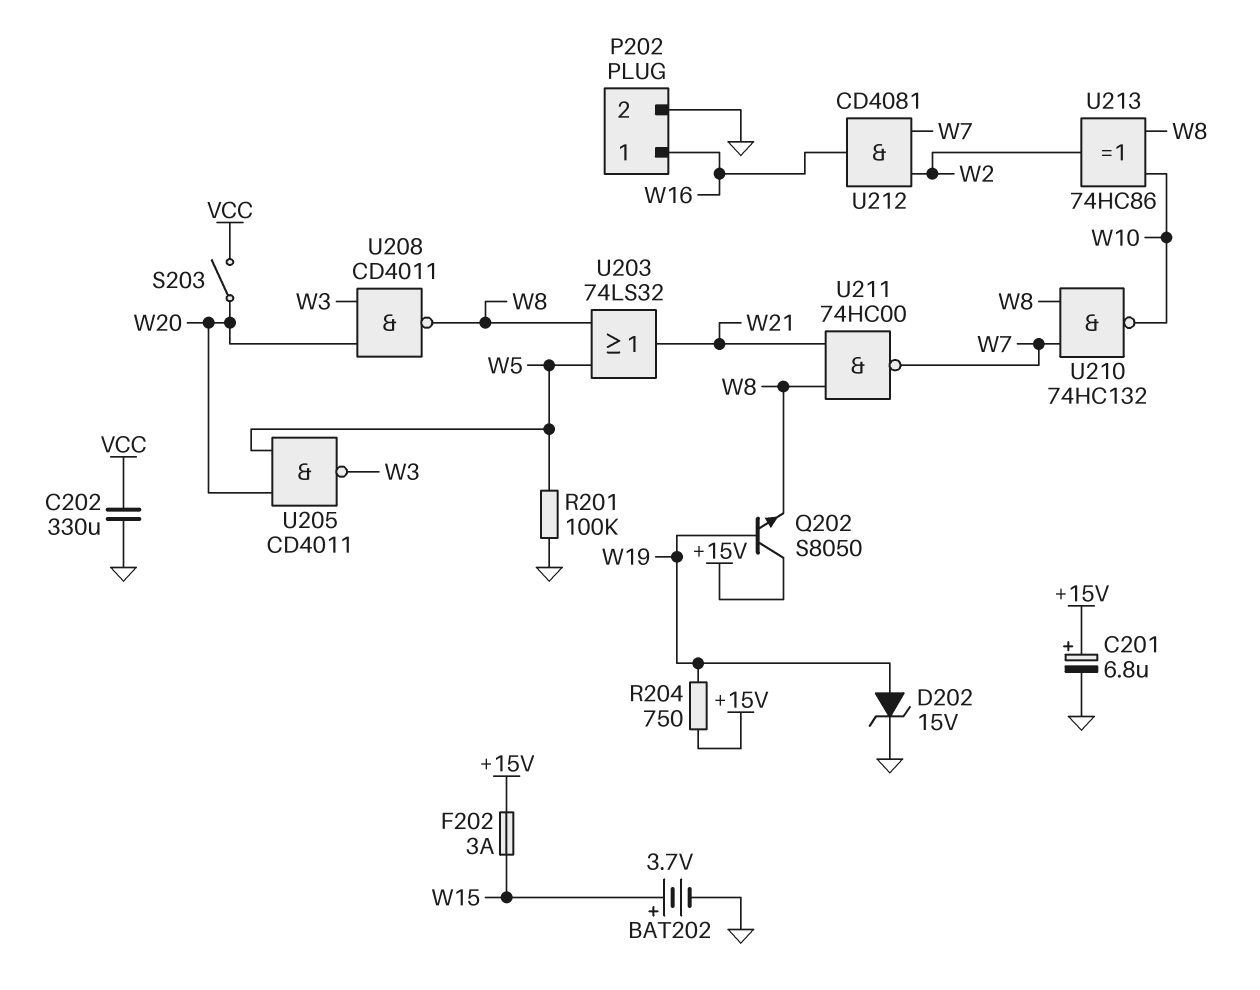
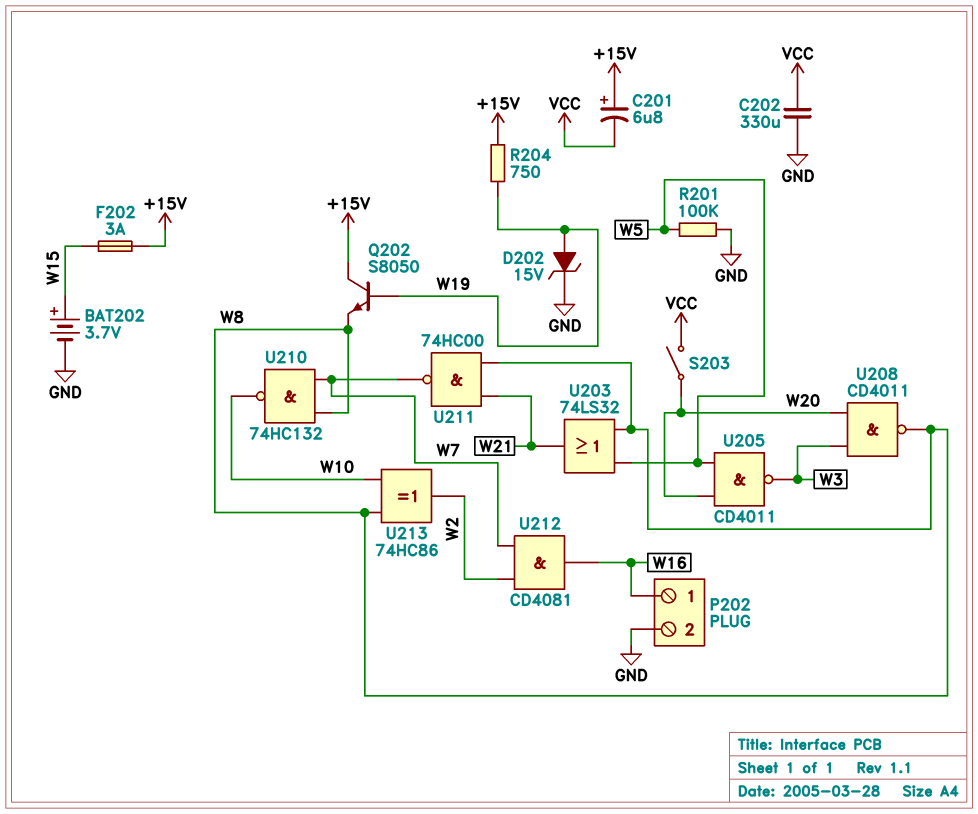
C201: 6.8uF (plus +15V, minus GND) -> 6.8uF (plus +15V, minus VCC)

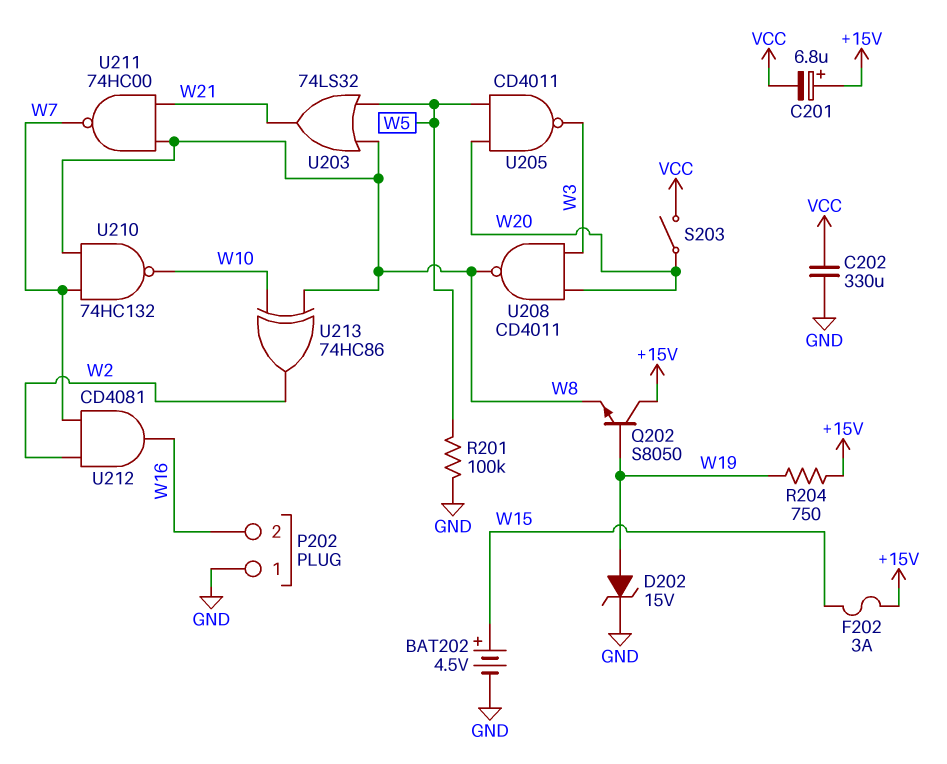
BAT202: 3.7V (plus W15, minus GND) -> 4.5V (plus W15, minus GND)
P202 pin 1: W16 -> GND
P202 pin 2: GND -> W16

